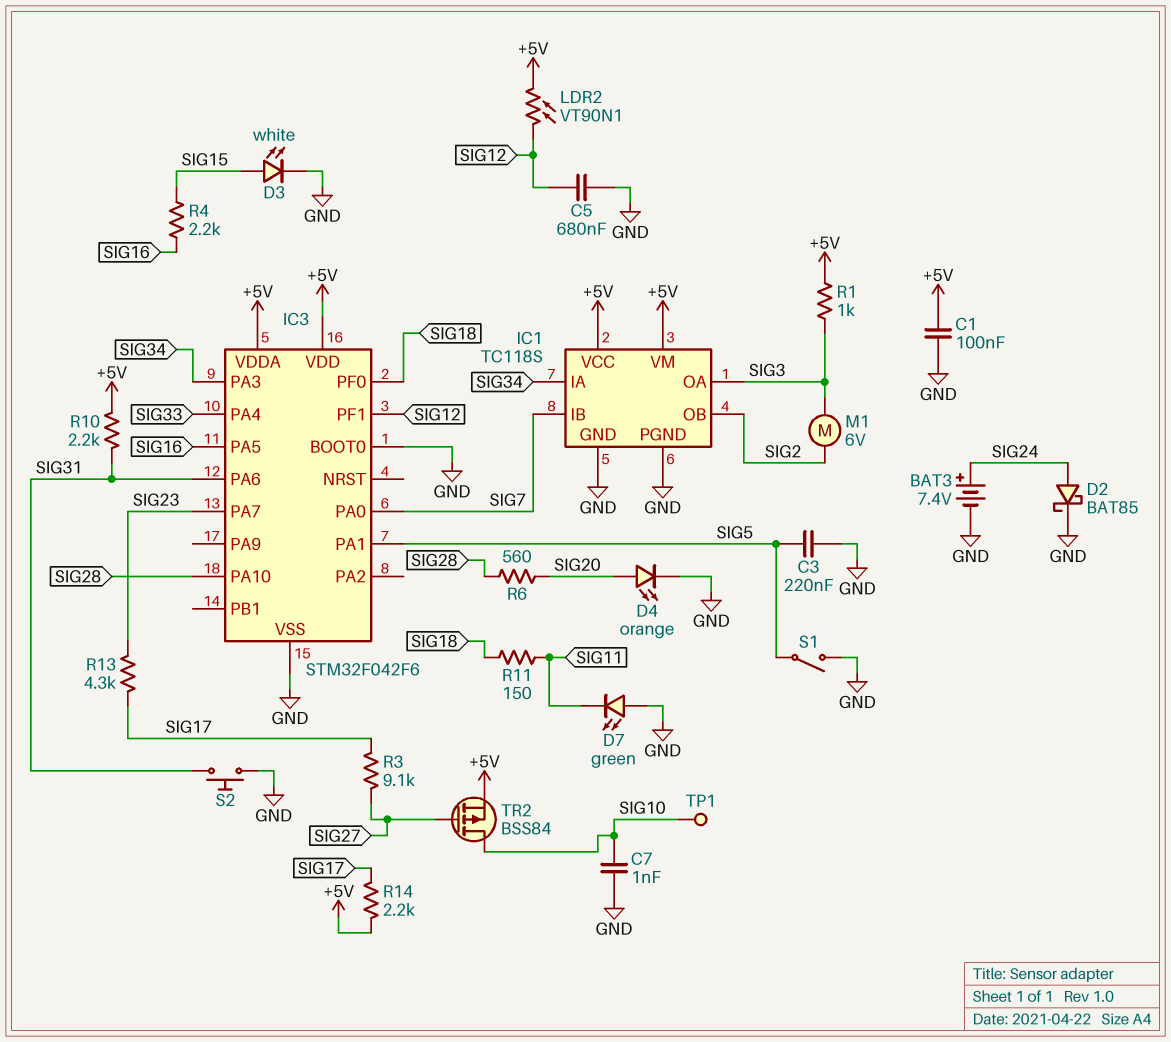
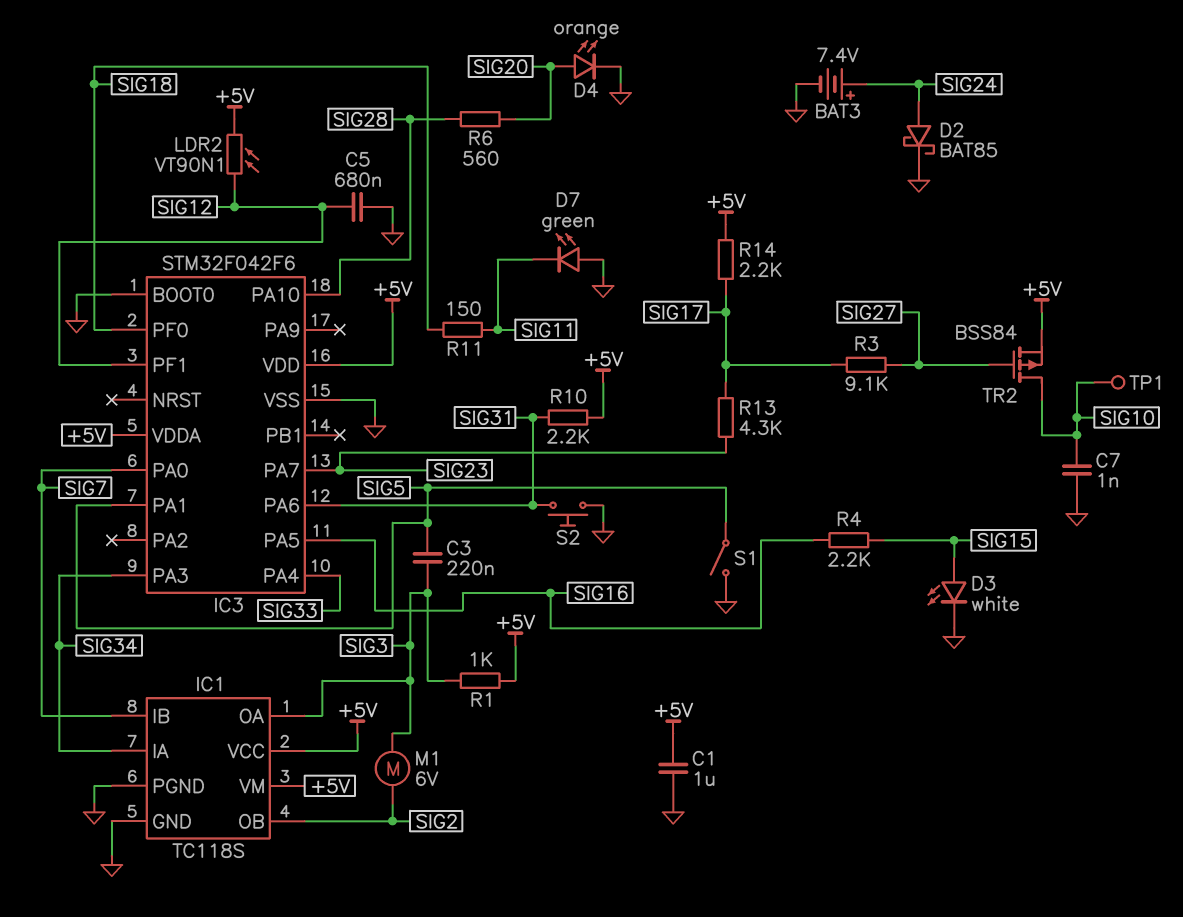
C1: 100nF (+5V, GND) -> 1uF (+5V, GND)
C3: 220nF (GND, SIG5) -> 220nF (SIG3, SIG5)

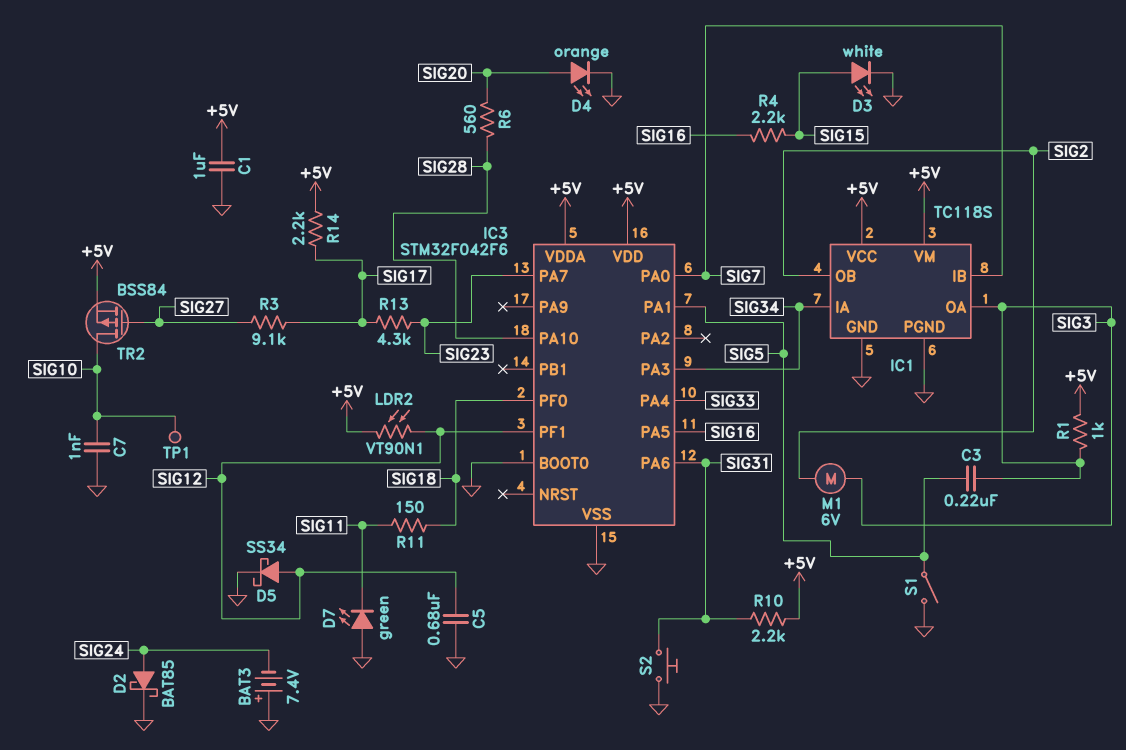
BAT3: 7.4V (plus SIG24, minus GND) -> 7.4V (plus GND, minus SIG24)
D5: none -> schottky SS34 (A SIG12, K GND)

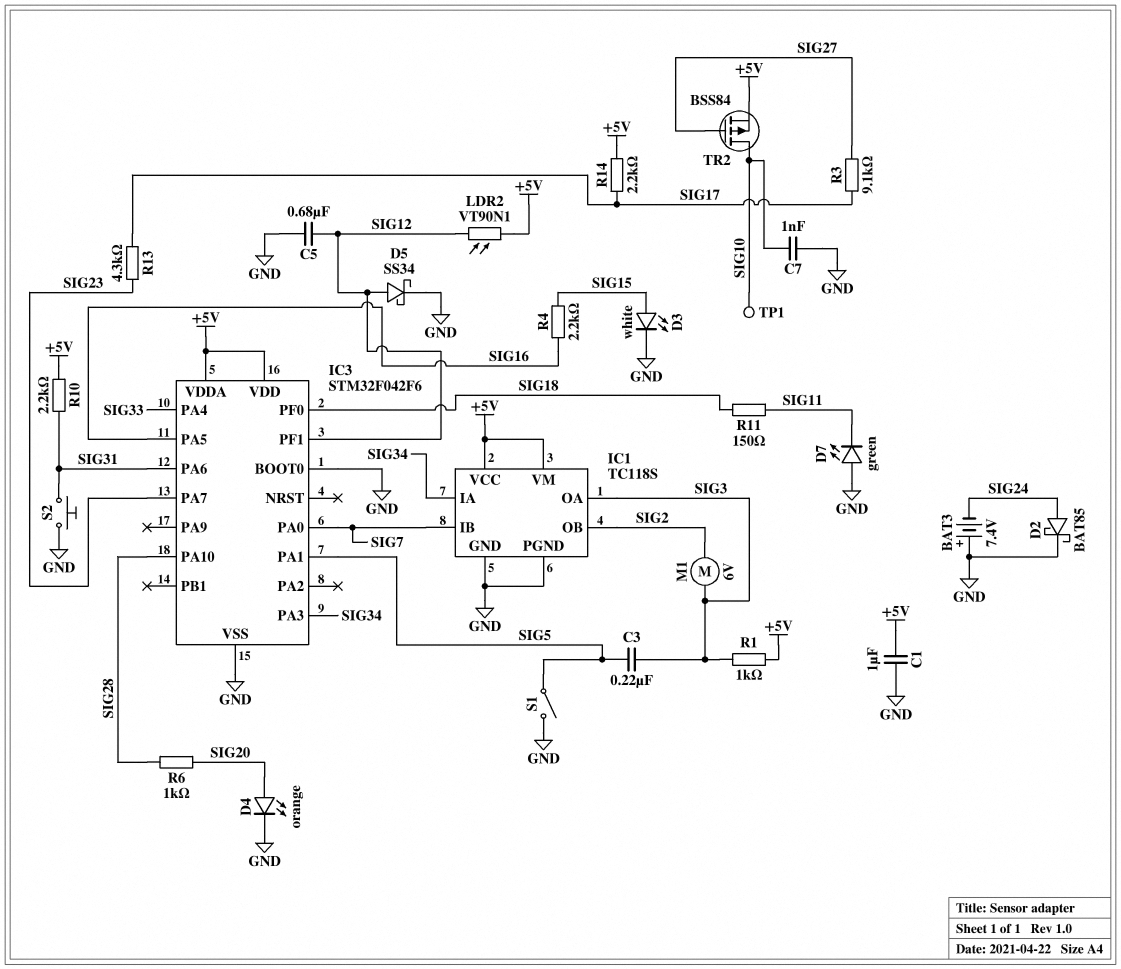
R6: 560 (SIG20, SIG28) -> 1k (SIG20, SIG28)

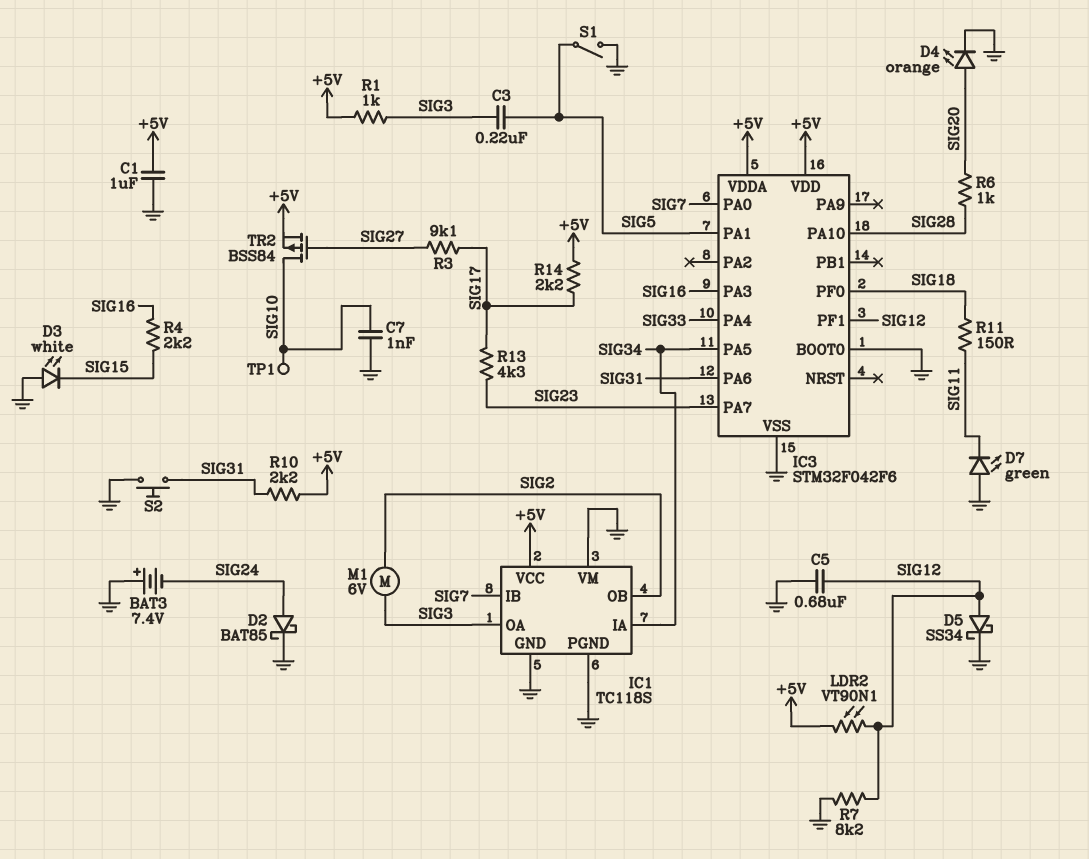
D3: LED white (A SIG15, K GND) -> LED white (A GND, K SIG15)
IC1 pin VM: +5V -> GND
IC3 pin PA3: SIG34 -> SIG16
IC3 pin PA5: SIG16 -> SIG34
R7: none -> 8.2k (GND, SIG12)

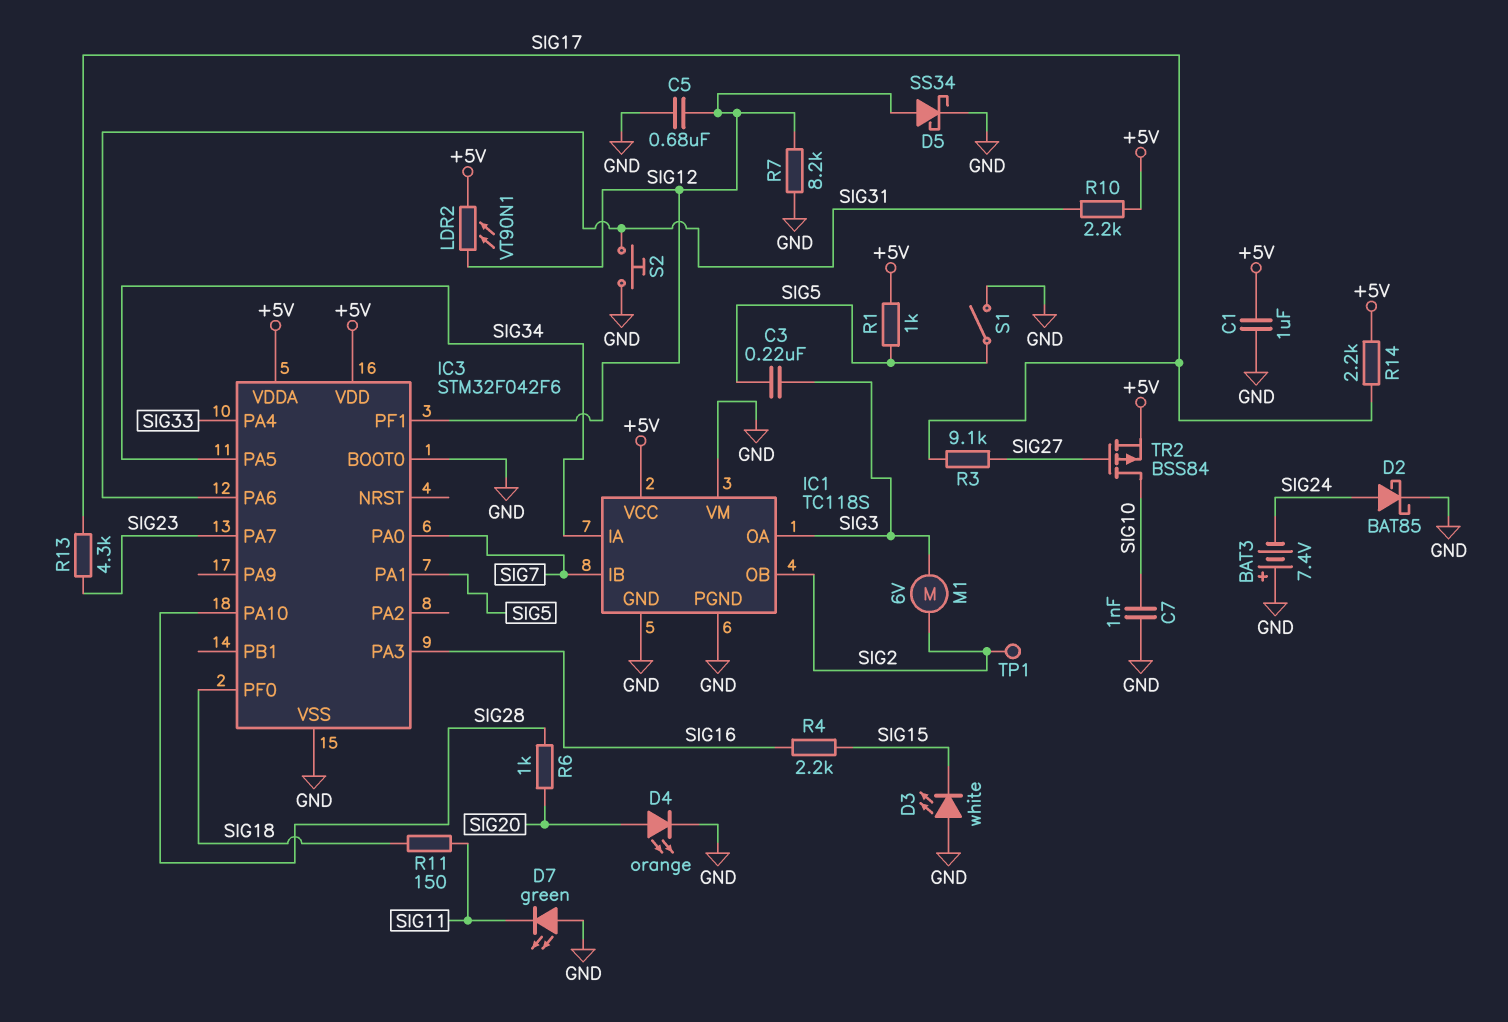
R1: 1k (+5V, SIG3) -> 1k (+5V, SIG5)
TP1: test point (SIG10) -> test point (SIG2)

